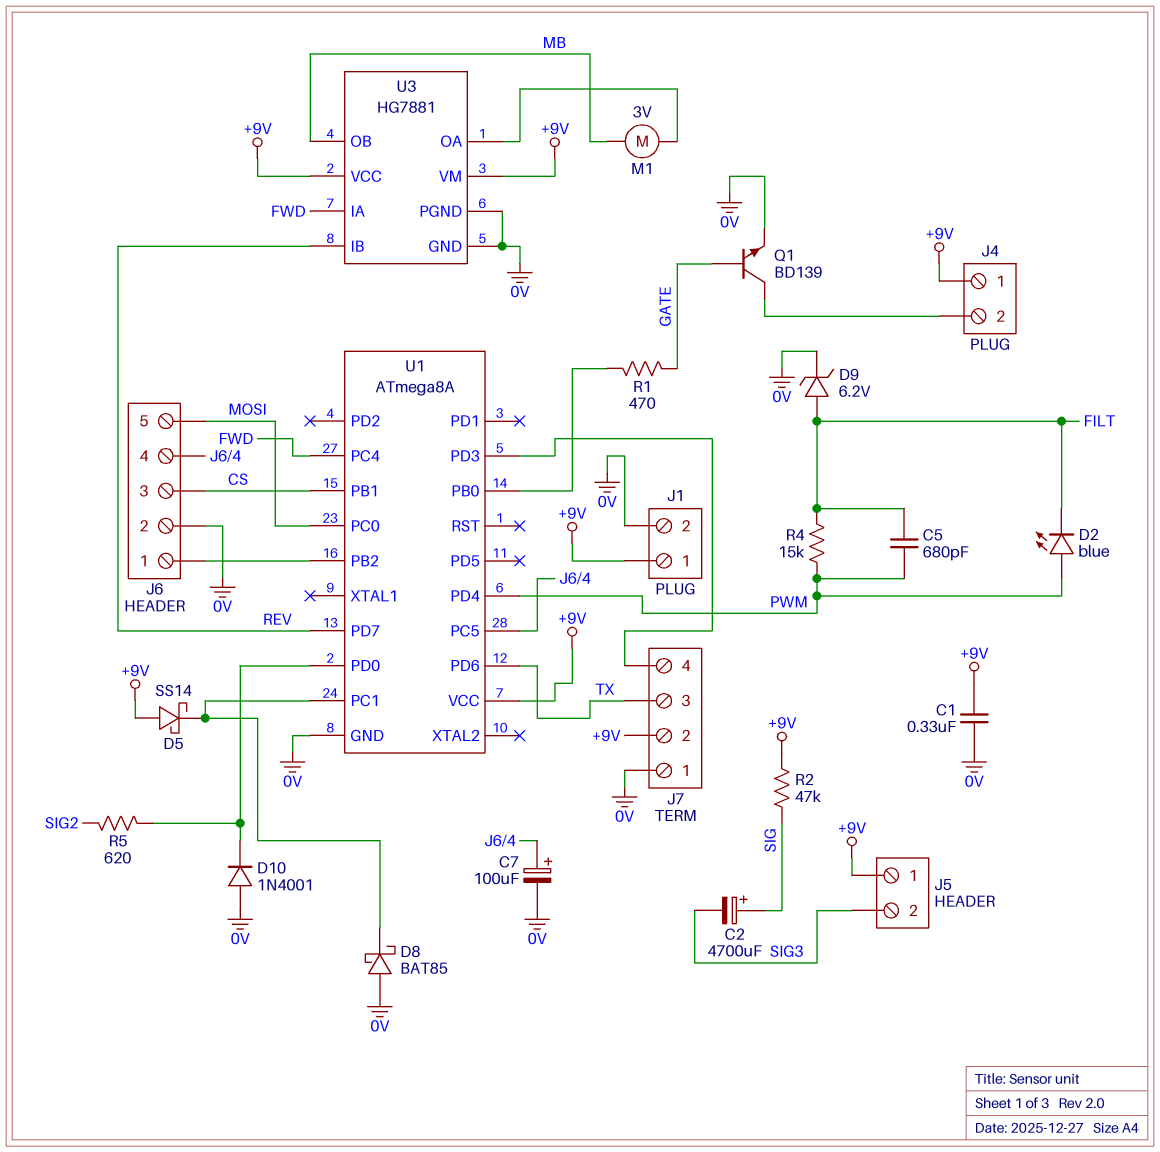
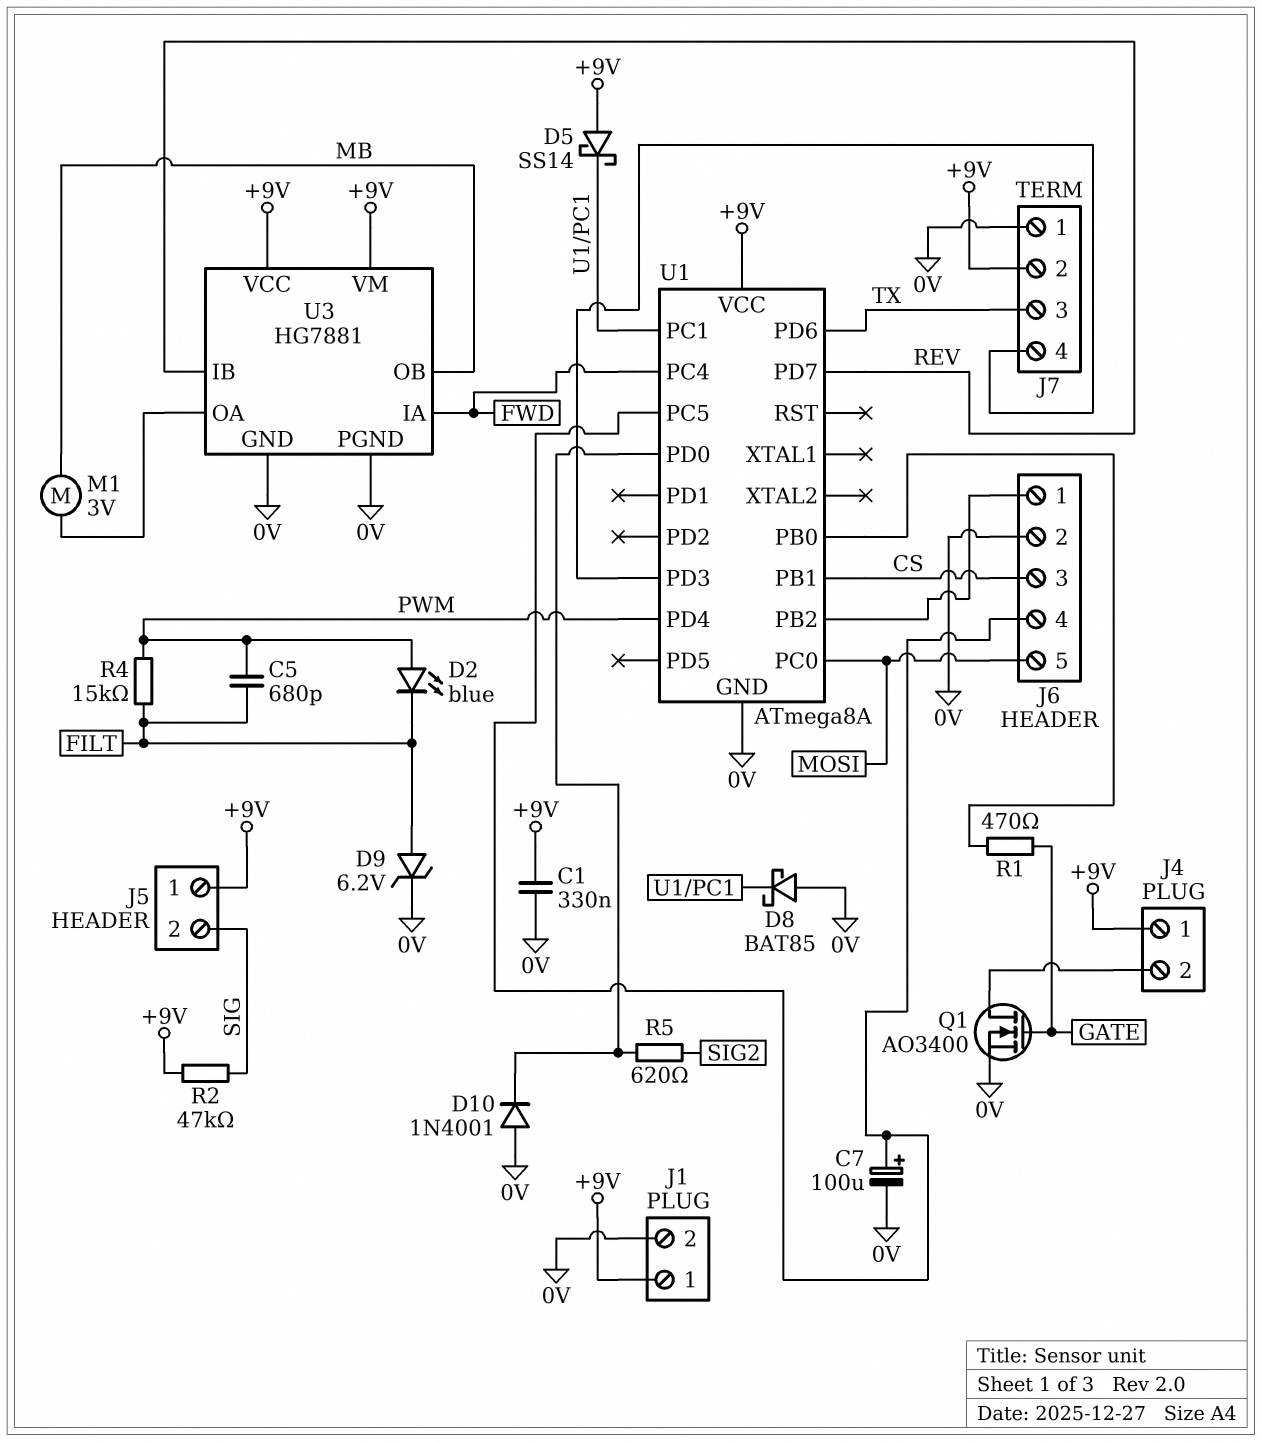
C2: 4700uF (plus SIG, minus SIG3) -> none
J5 pin 2: SIG3 -> SIG
Q1: NPN BD139 (B GATE, C J4/2, E 0V) -> NMOS AO3400 (G GATE, D J4/2, S 0V)

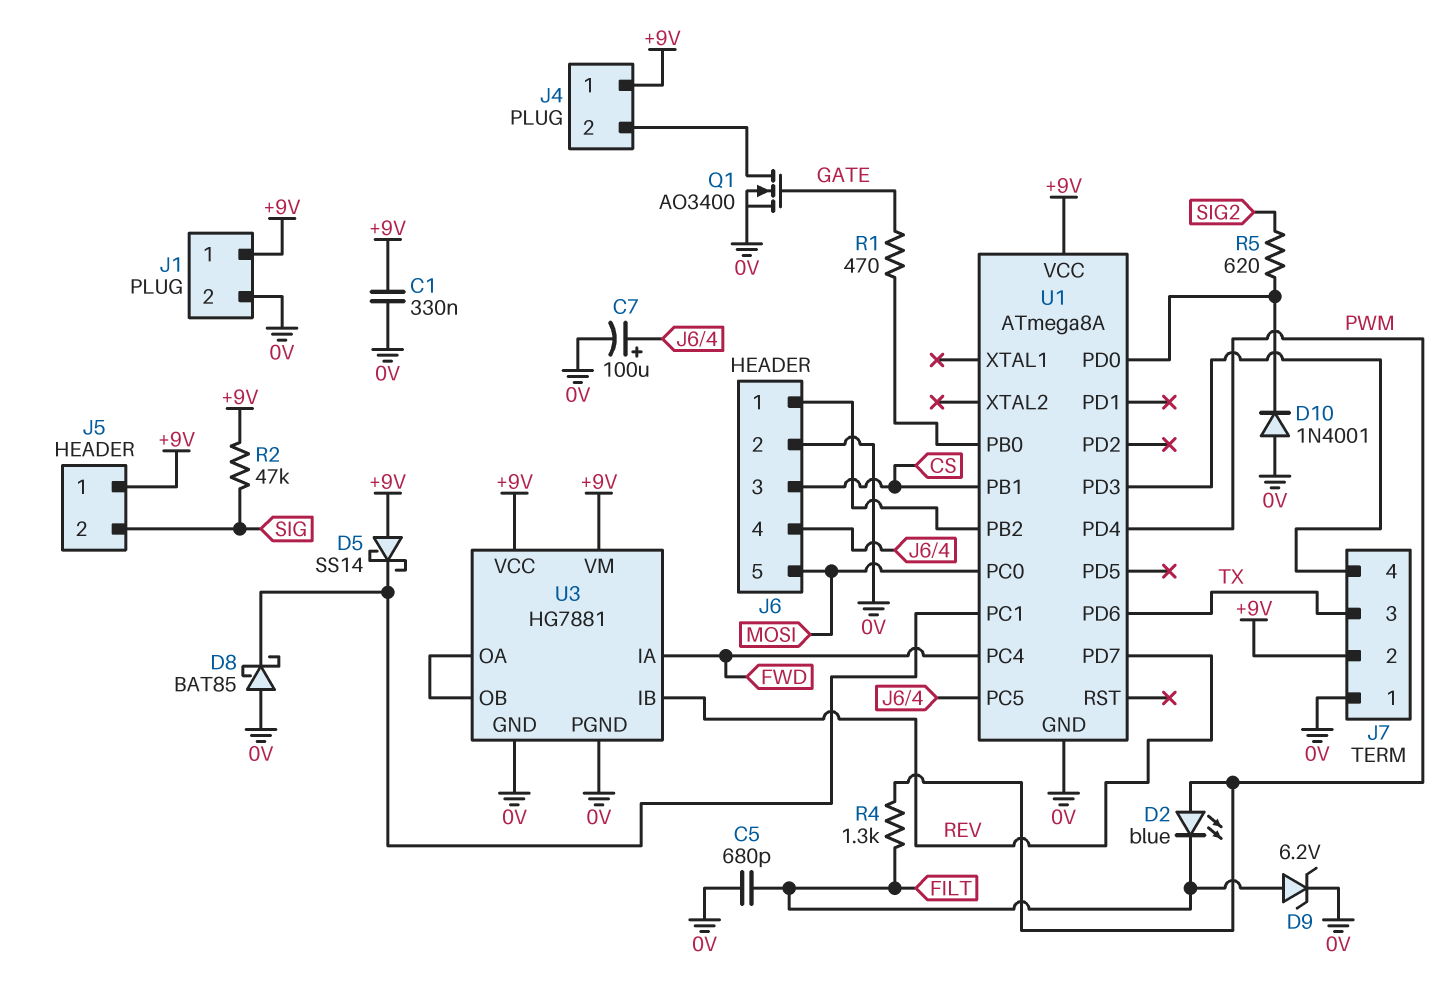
C5: 680pF (FILT, PWM) -> 680pF (0V, FILT)
M1: motor 3V (MB, U3/OA) -> none
R4: 15k (FILT, PWM) -> 1.3k (FILT, PWM)
U3 pin OB: MB -> U3/OA

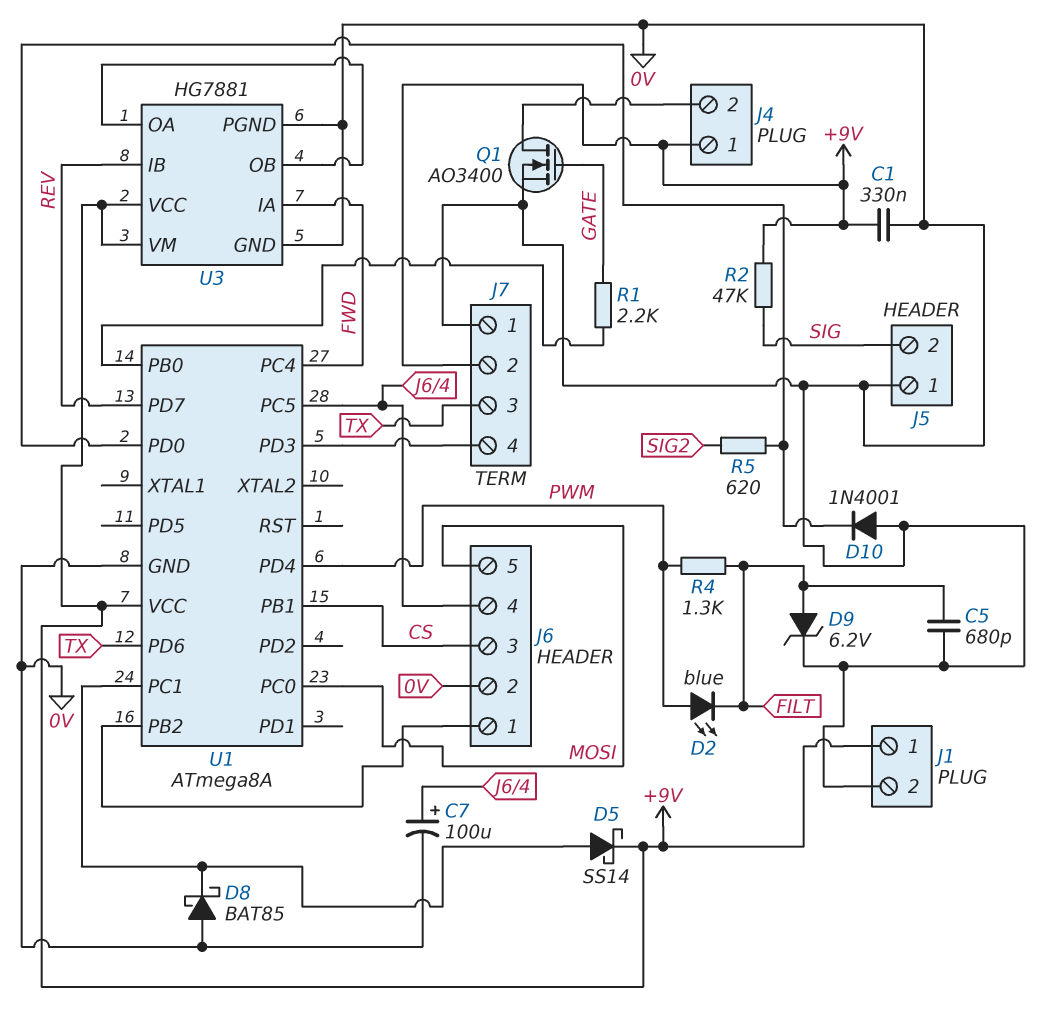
D5: schottky SS14 (A +9V, K U1/PC1) -> schottky SS14 (A U1/PC1, K +9V)
J5 pin 1: +9V -> 0V
R1: 470 (GATE, U1/PB0) -> 2.2k (GATE, U1/PB0)

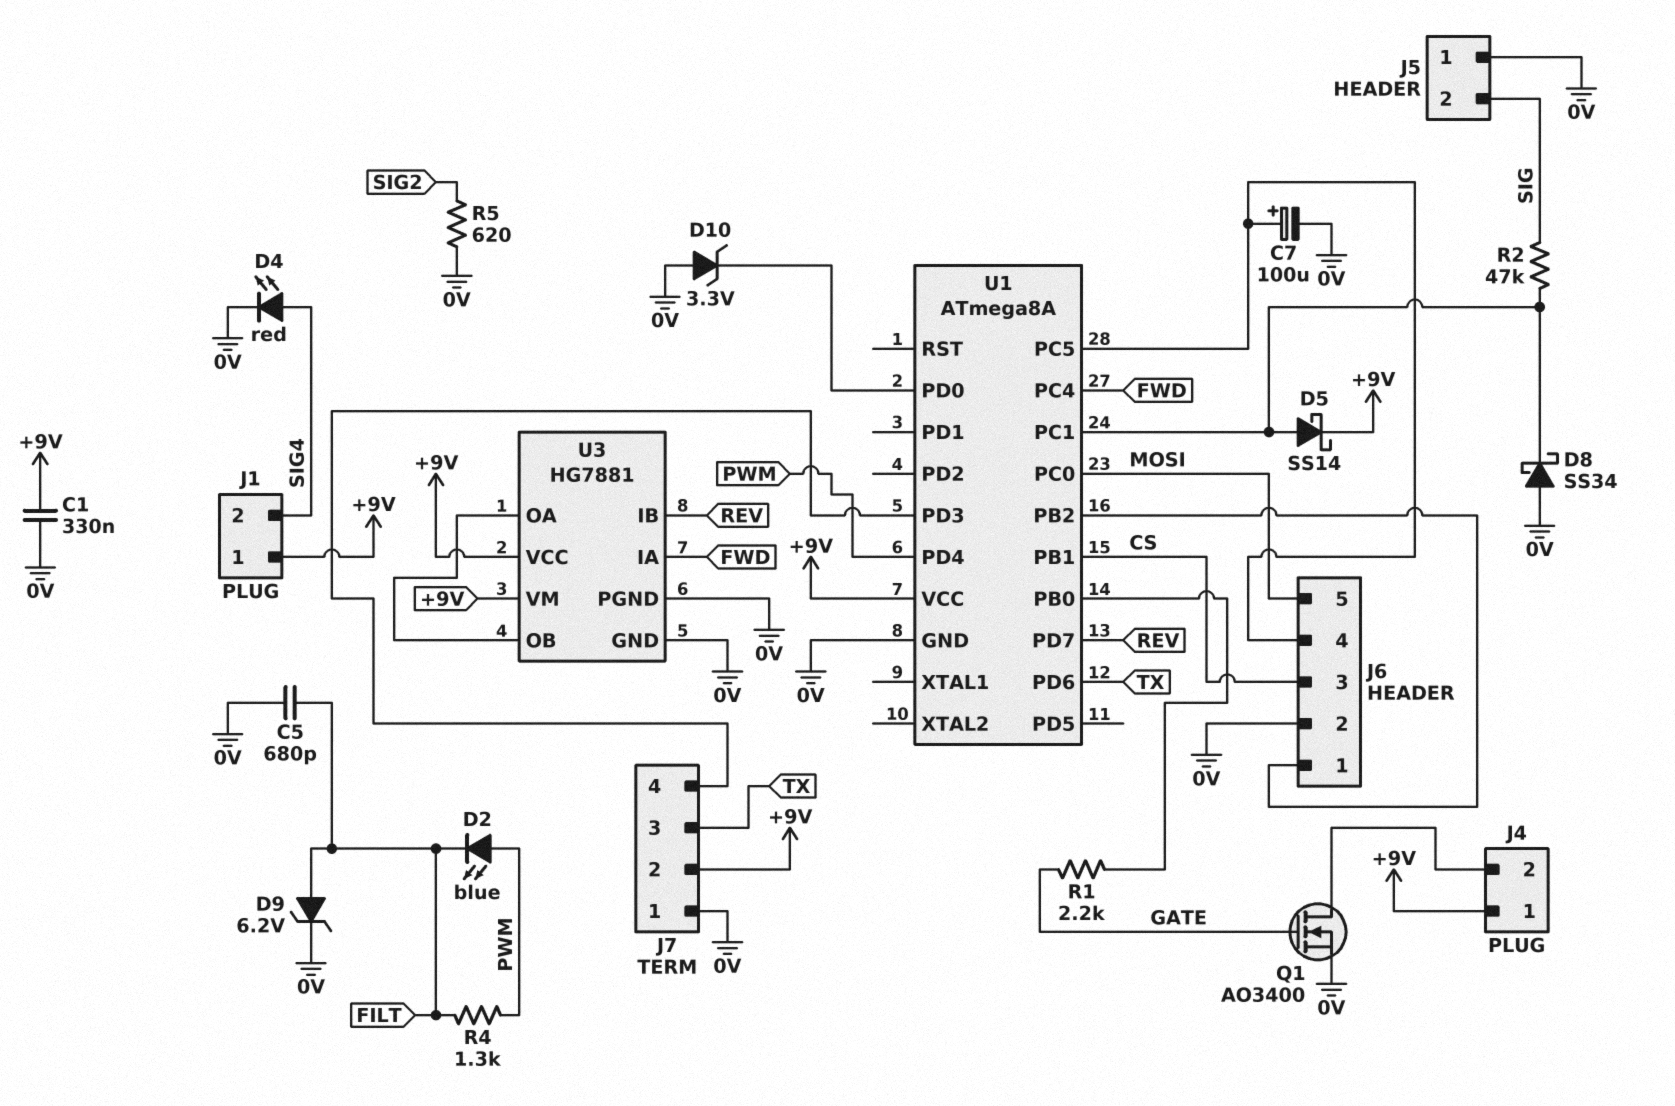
D4: none -> LED red (A SIG4, K 0V)
D8: schottky BAT85 (A 0V, K U1/PC1) -> schottky SS34 (A 0V, K U1/PC1)
D10: diode 1N4001 (A 0V, K U1/PD0) -> zener 3.3V (A 0V, K U1/PD0)
J1 pin 2: 0V -> SIG4
R2: 47k (+9V, SIG) -> 47k (SIG, U1/PC1)
R5: 620 (SIG2, U1/PD0) -> 620 (0V, SIG2)

